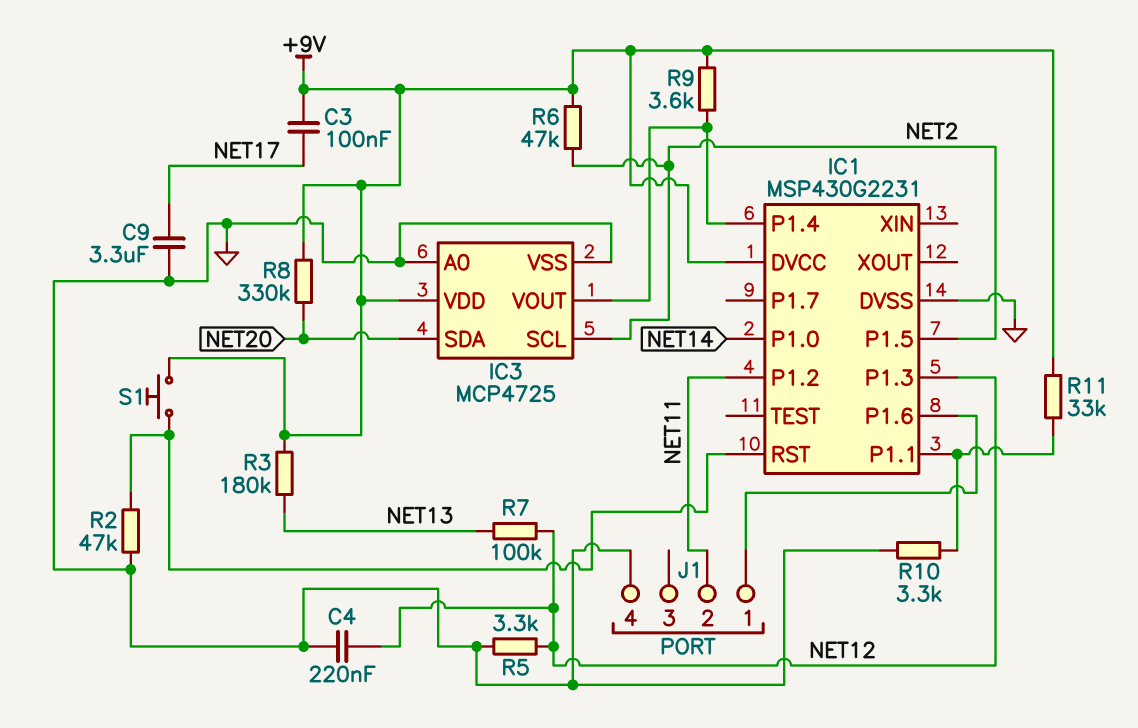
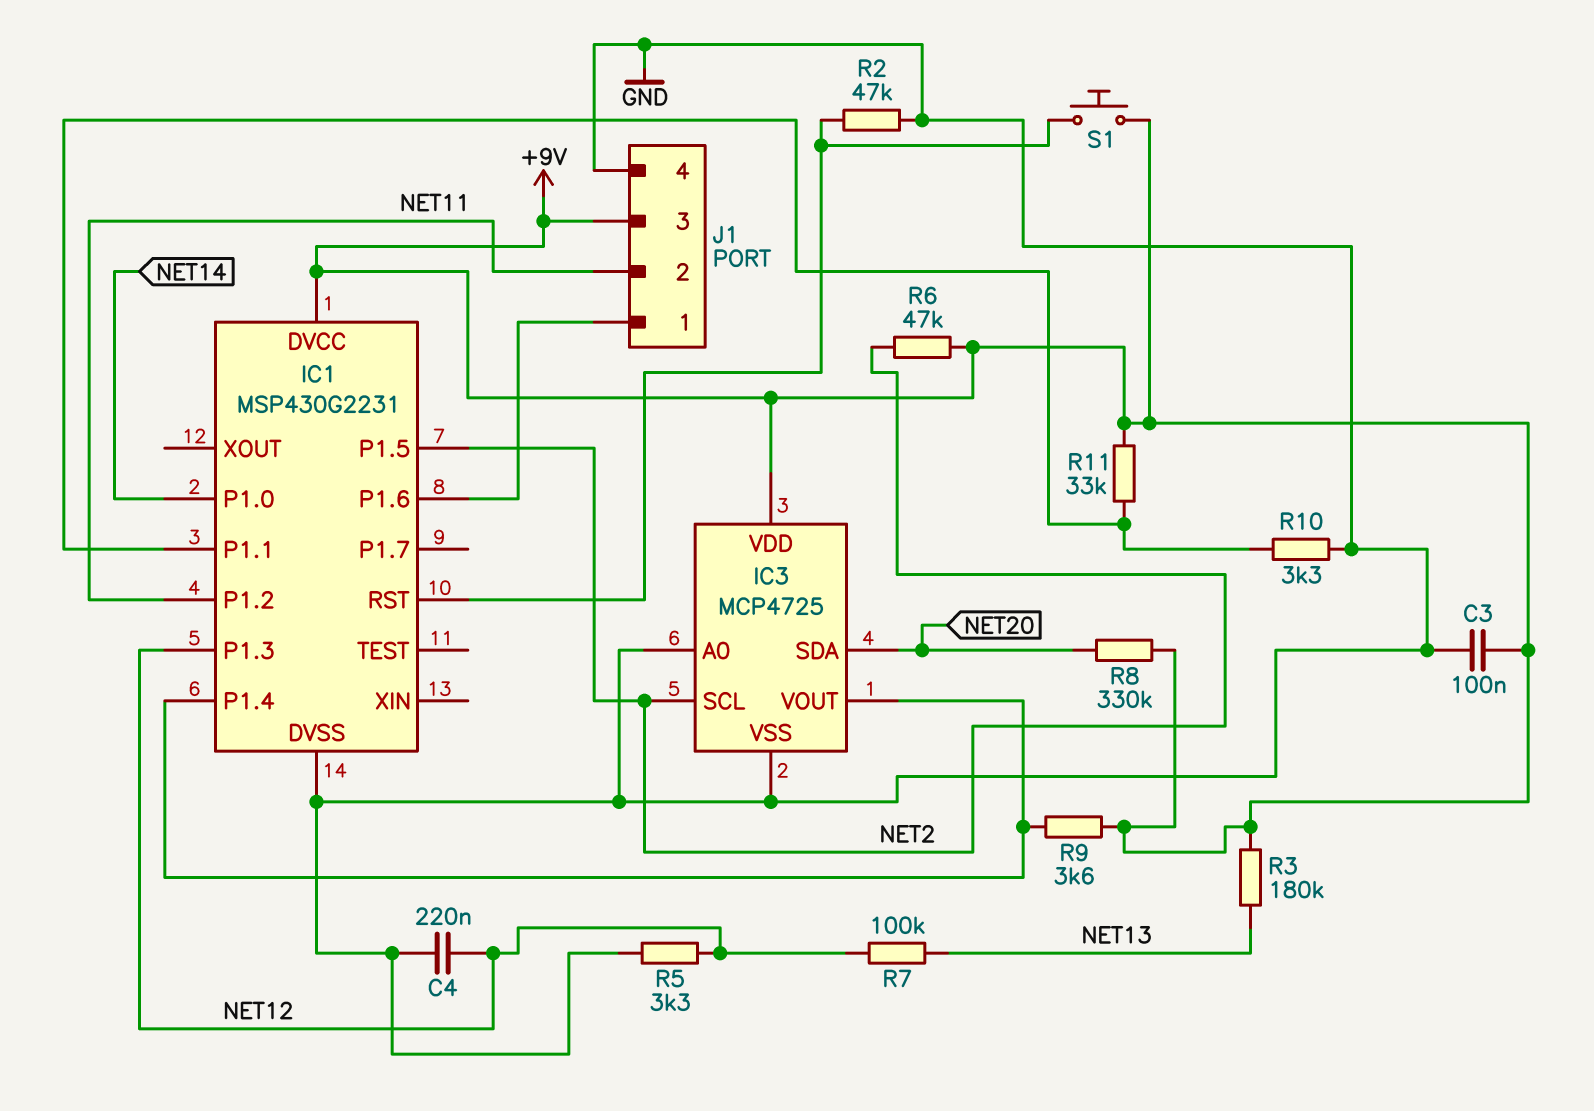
C3: 100nF (+9V, NET17) -> 100nF (+9V, GND)
C9: 3.3uF (GND, NET17) -> none
J1 pin 3: none -> +9V

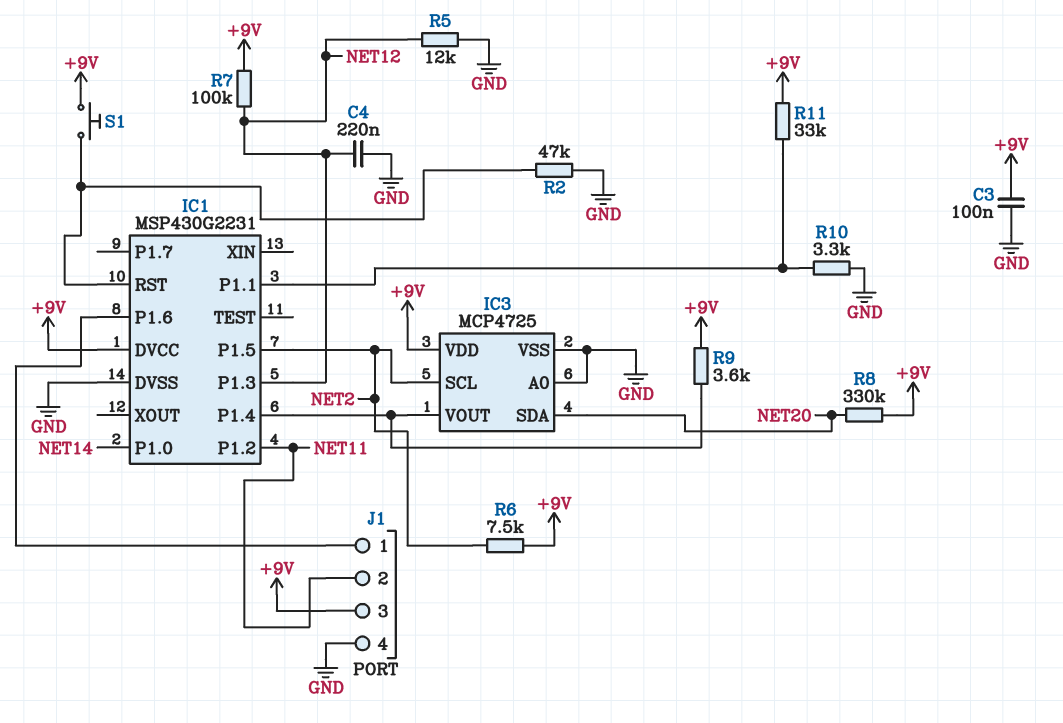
R3: 180k (+9V, NET13) -> none
R5: 3.3k (GND, NET12) -> 12k (GND, NET12)
R6: 47k (+9V, NET2) -> 7.5k (+9V, NET2)
R7: 100k (NET12, NET13) -> 100k (+9V, NET12)

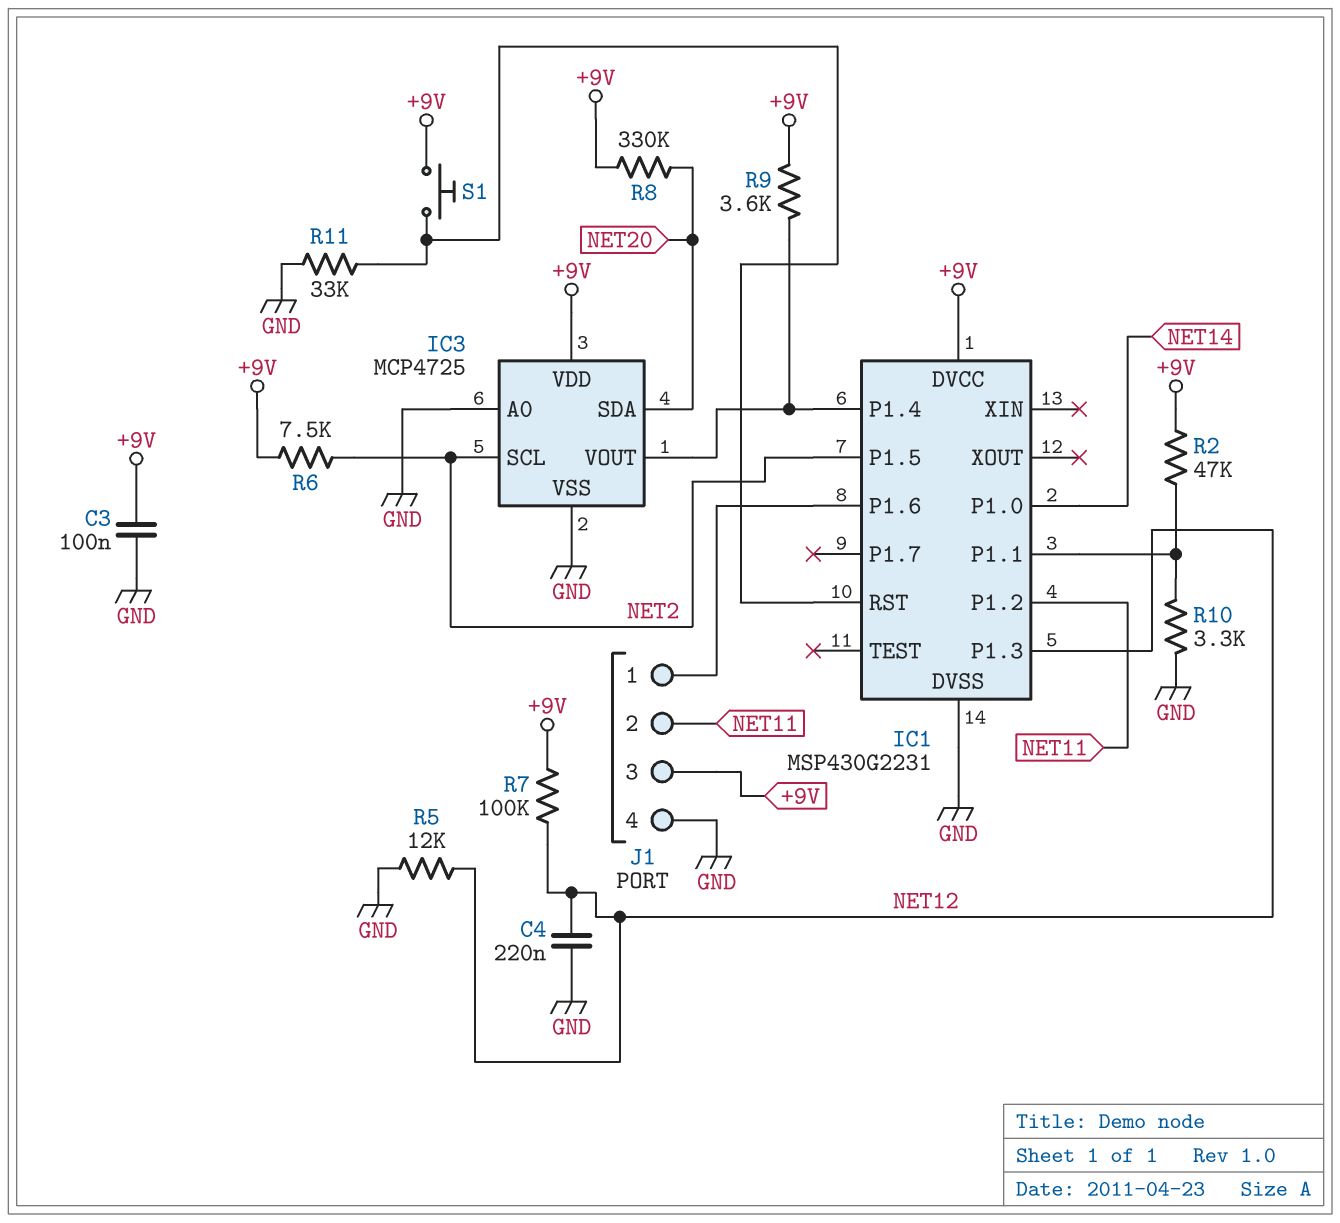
R2: 47k (GND, IC1/RST) -> 47k (+9V, IC1/P1.1)
R11: 33k (+9V, IC1/P1.1) -> 33k (GND, IC1/RST)

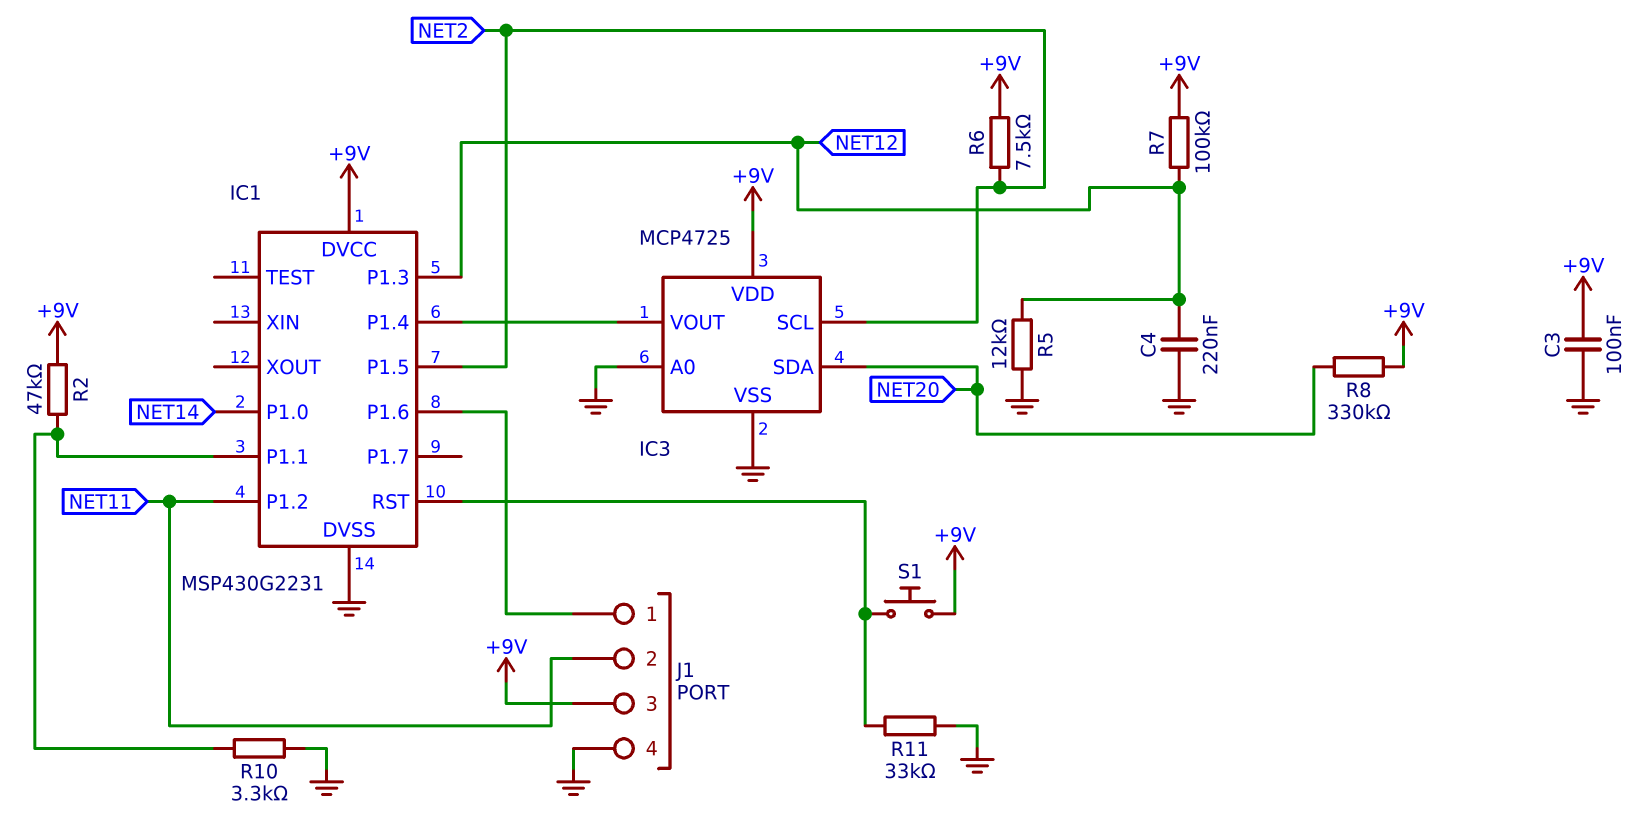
R9: 3.6k (+9V, IC1/P1.4) -> none

